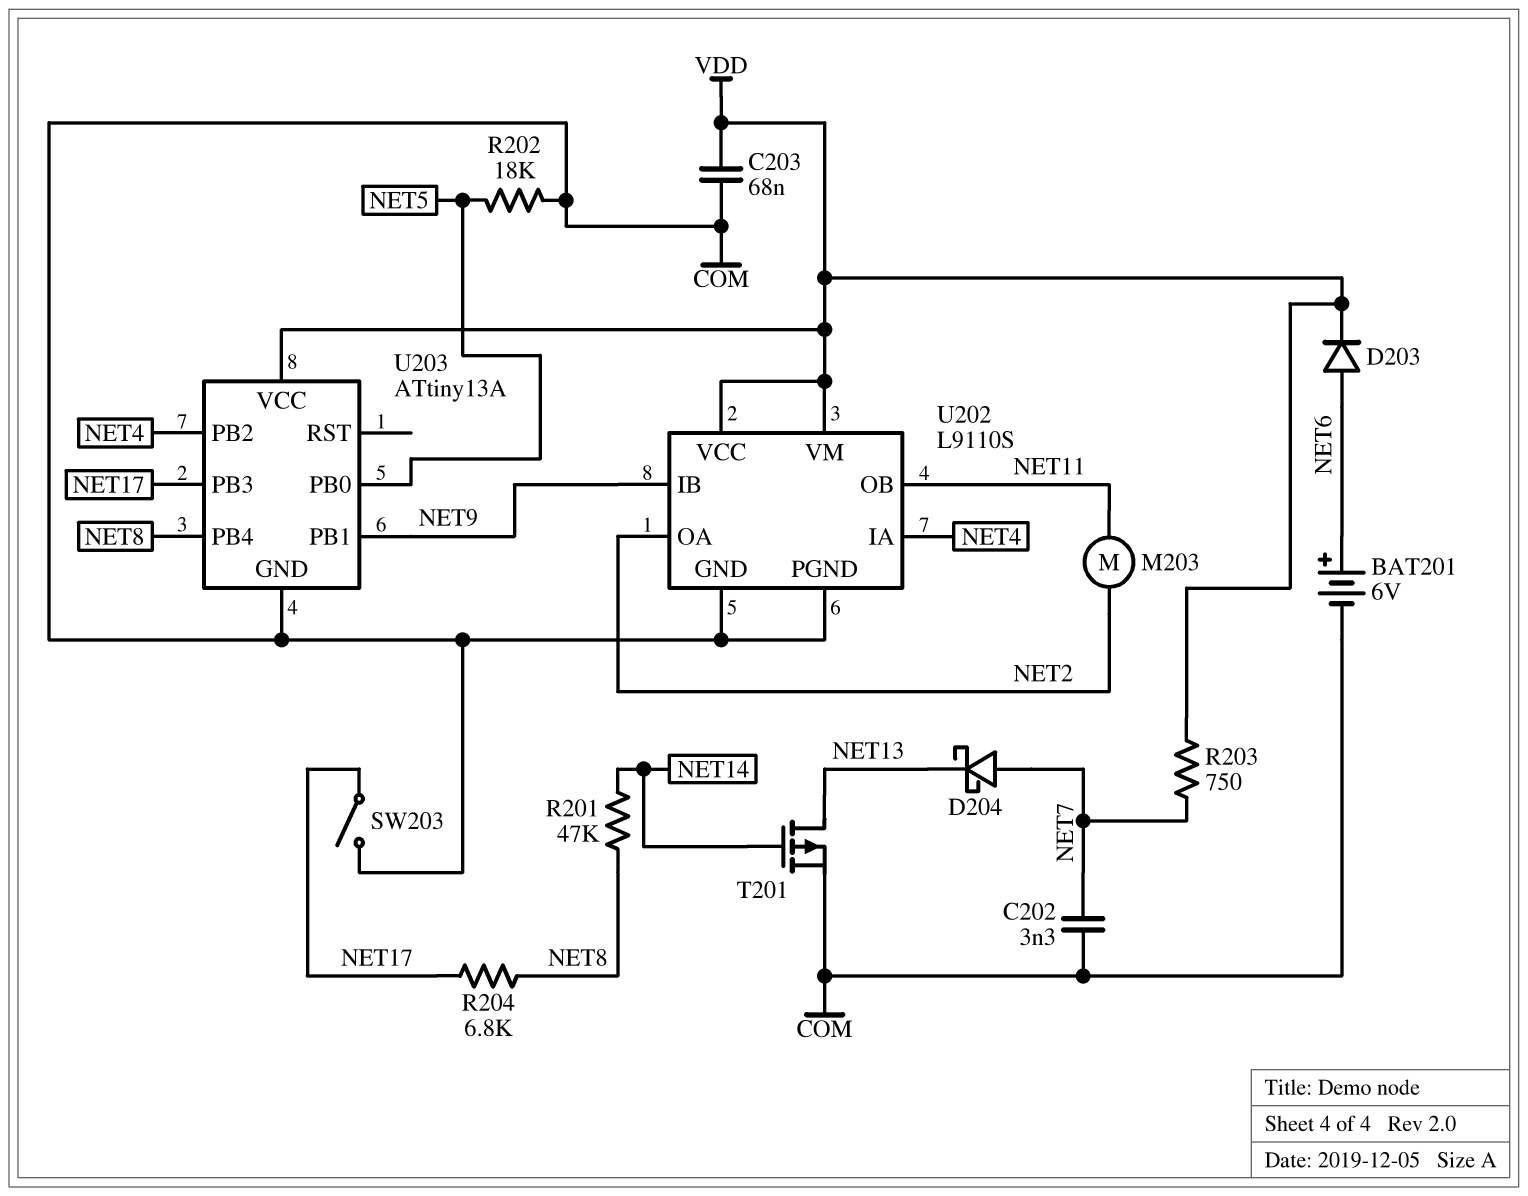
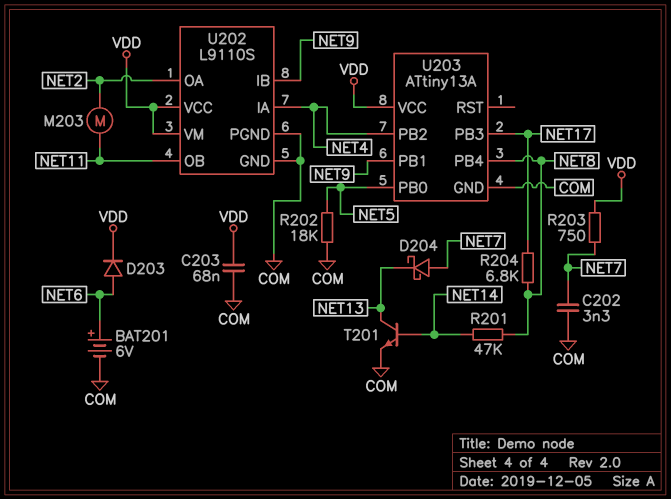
SW203: switch (COM, NET17) -> none
T201: PMOS (G NET14, D NET13, S COM) -> NPN (B NET14, C NET13, E COM)

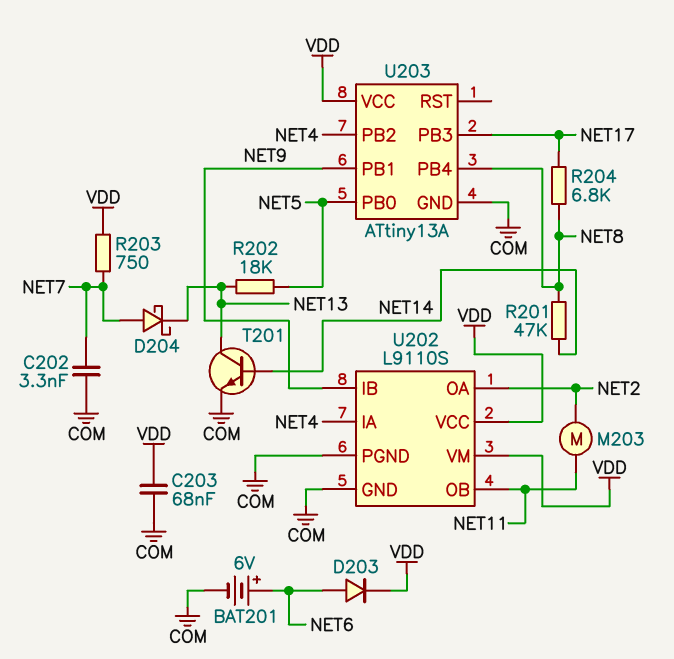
R202: 18k (COM, NET5) -> 18k (NET5, NET13)

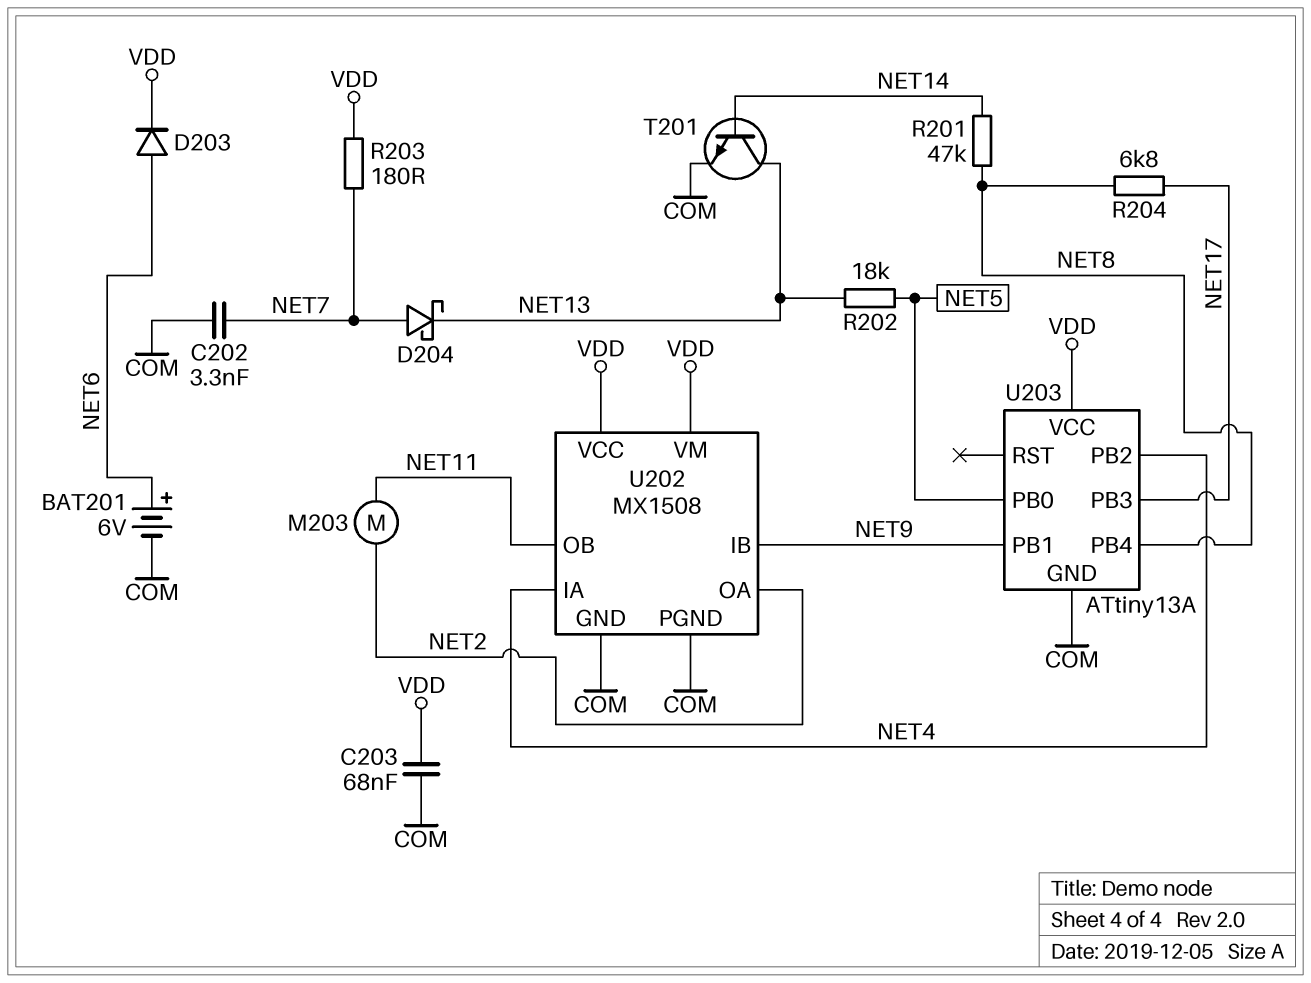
R203: 750 (NET7, VDD) -> 180 (NET7, VDD)
U202: L9110S -> MX1508

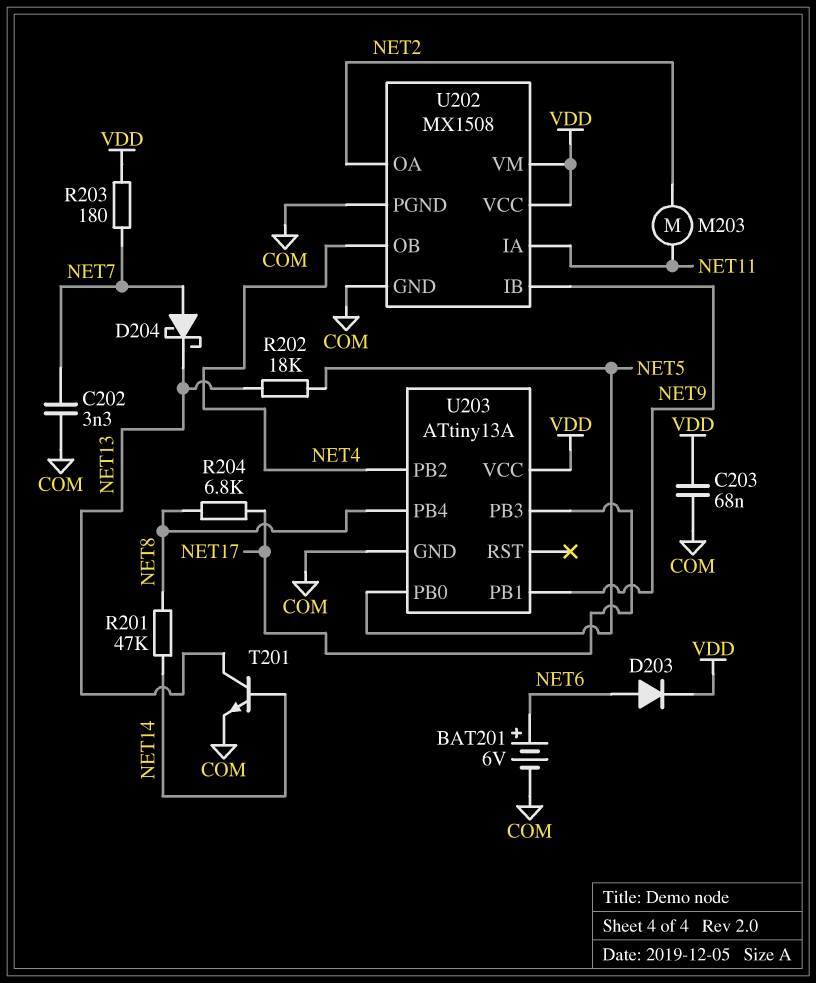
U202 pin IA: NET4 -> NET11
U202 pin OB: NET11 -> NET4

